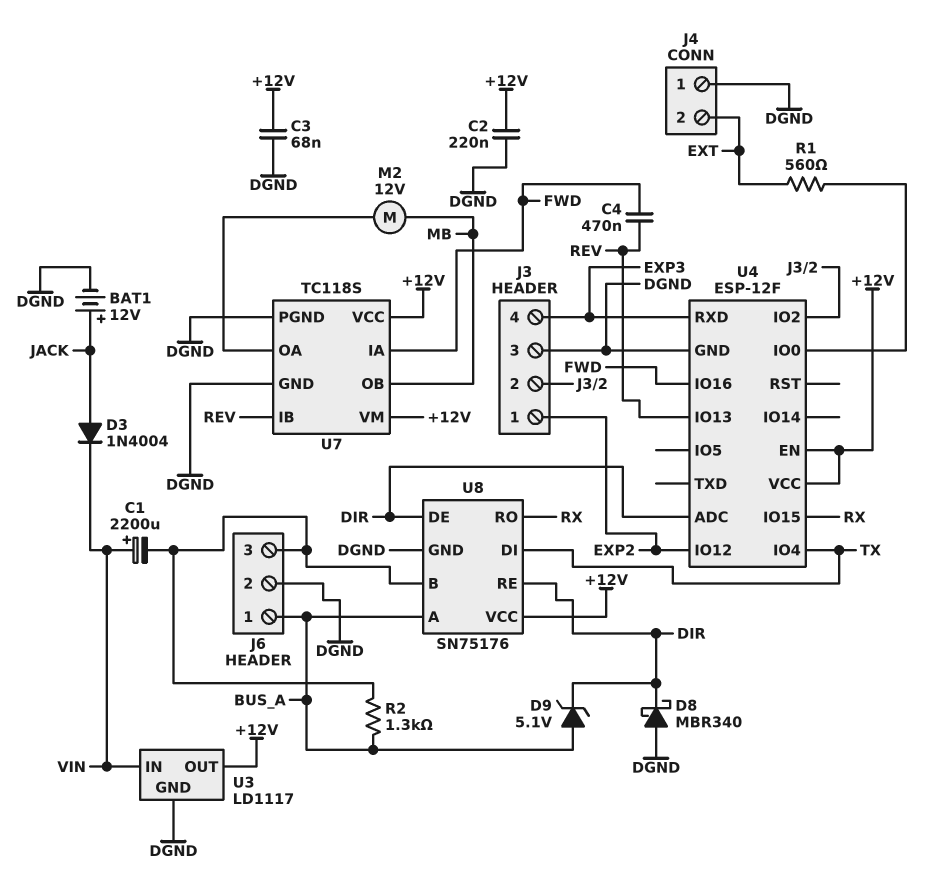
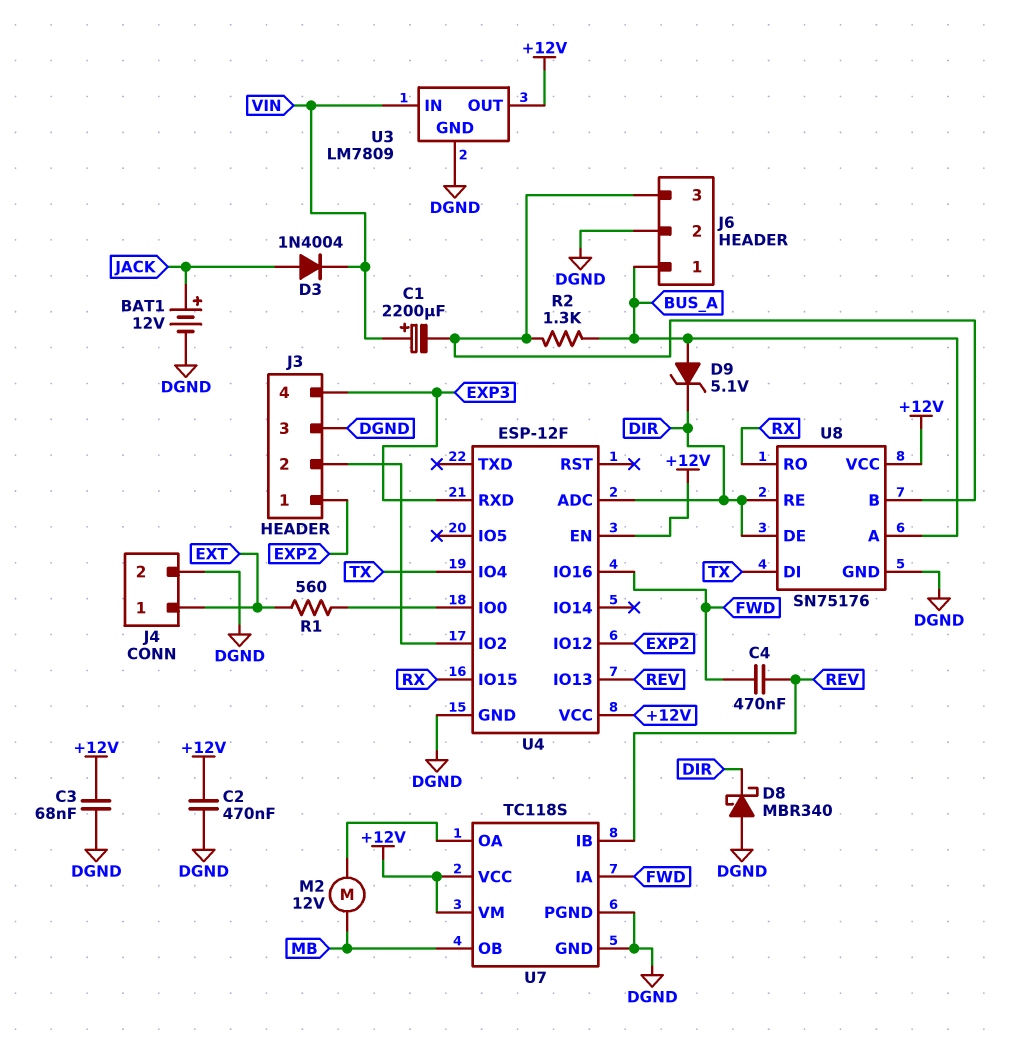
C2: 220nF (+12V, DGND) -> 470nF (+12V, DGND)
J4 pin 1: DGND -> EXT
J4 pin 2: EXT -> DGND
U3: LD1117 -> LM7809

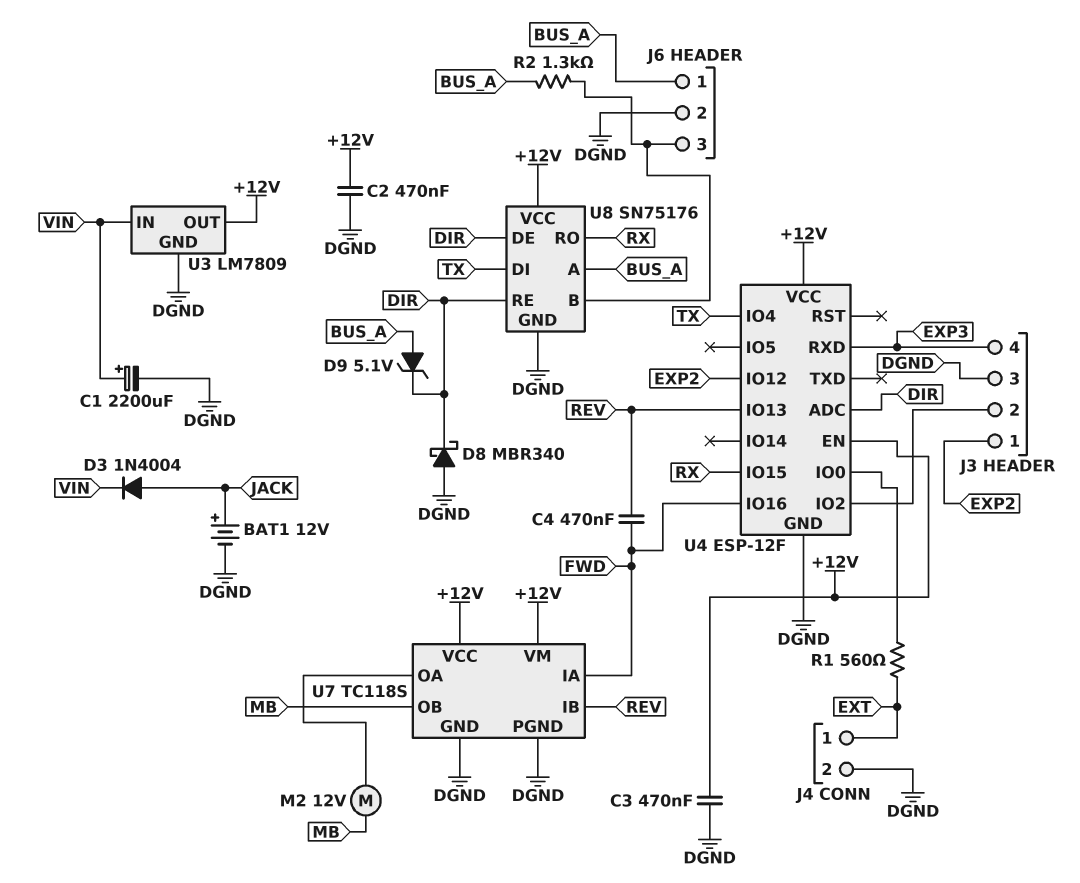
C1: 2200uF (plus VIN, minus J6/3) -> 2200uF (plus VIN, minus DGND)
C3: 68nF (+12V, DGND) -> 470nF (+12V, DGND)

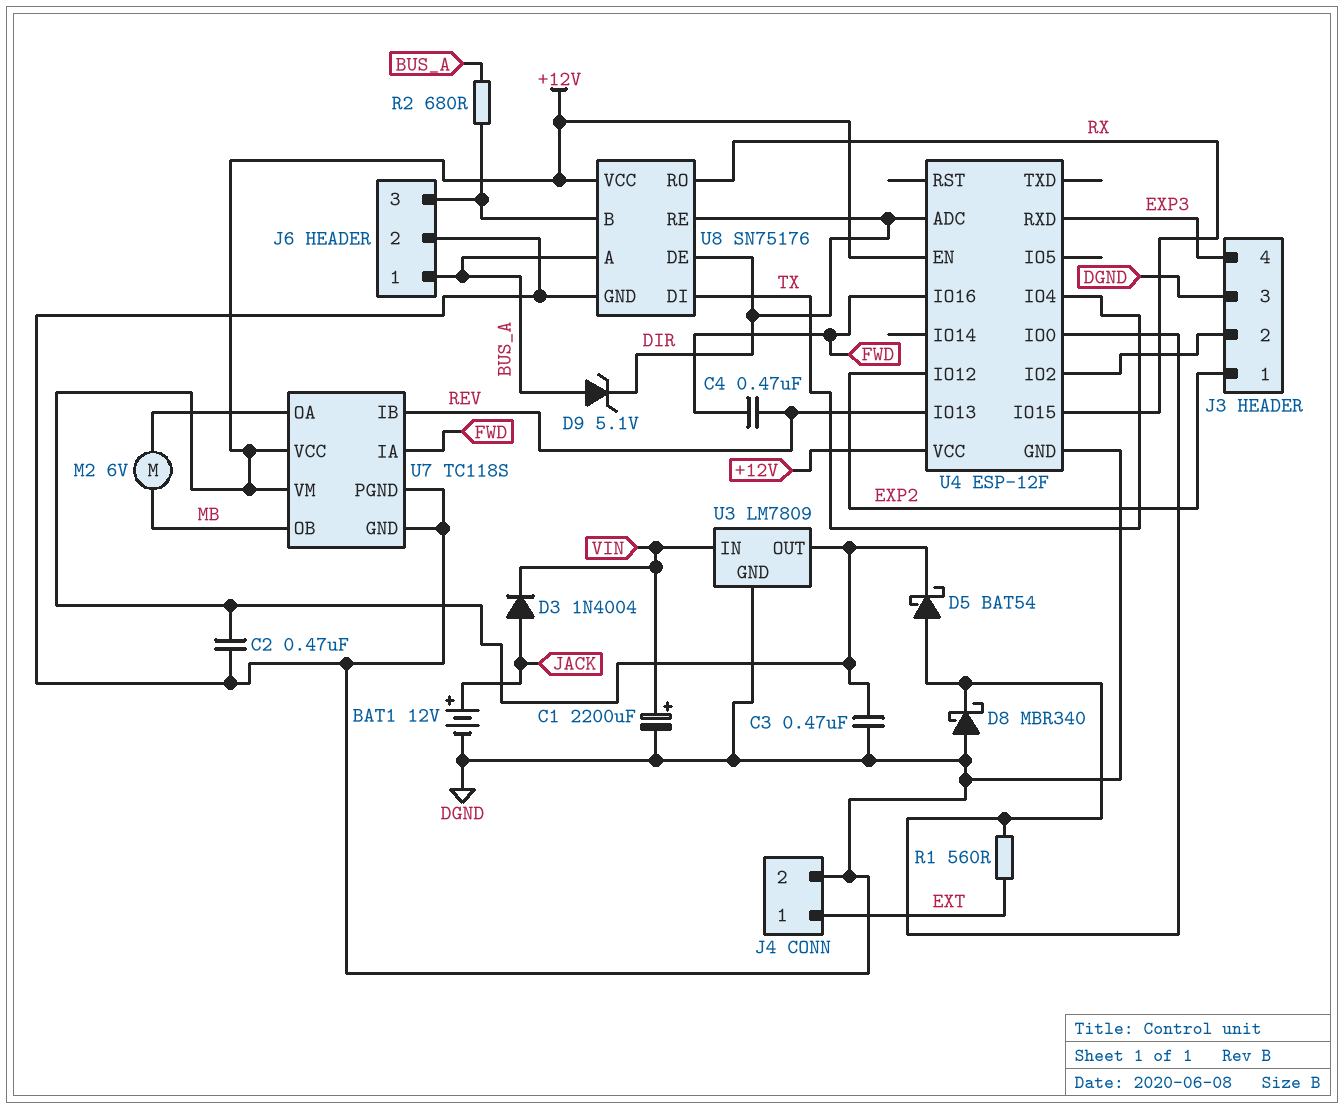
D5: none -> schottky BAT54 (A U4/IO0, K +12V)
D8: schottky MBR340 (A DGND, K DIR) -> schottky MBR340 (A DGND, K U4/IO0)
M2: motor 12V (MB, U7/OA) -> motor 6V (MB, U7/OA)
R2: 1.3k (BUS_A, J6/3) -> 680 (BUS_A, J6/3)

